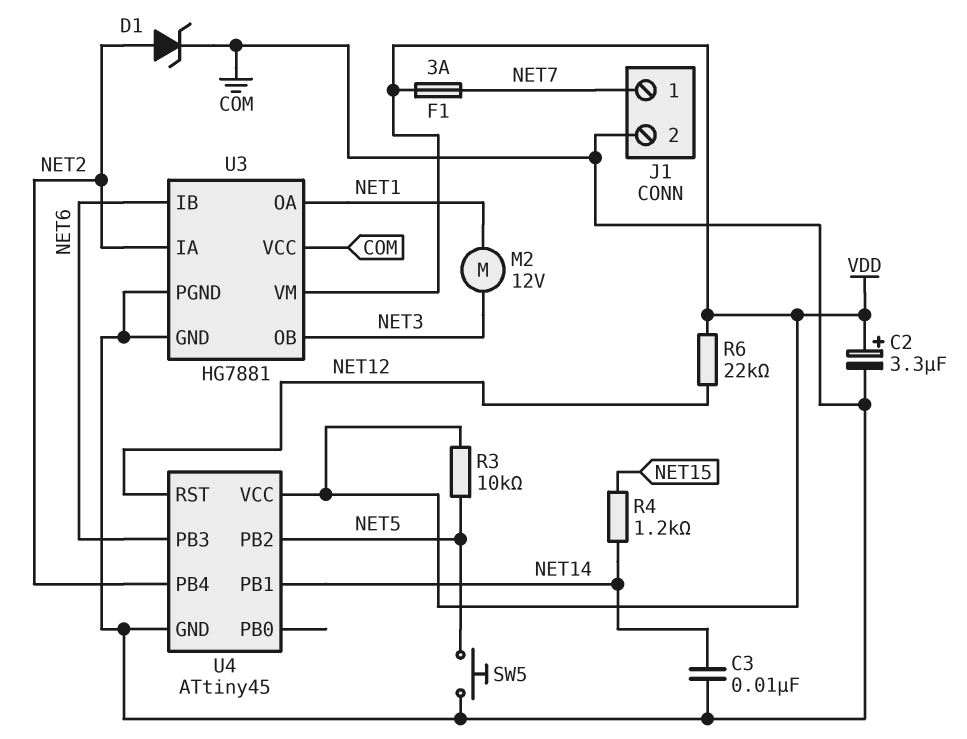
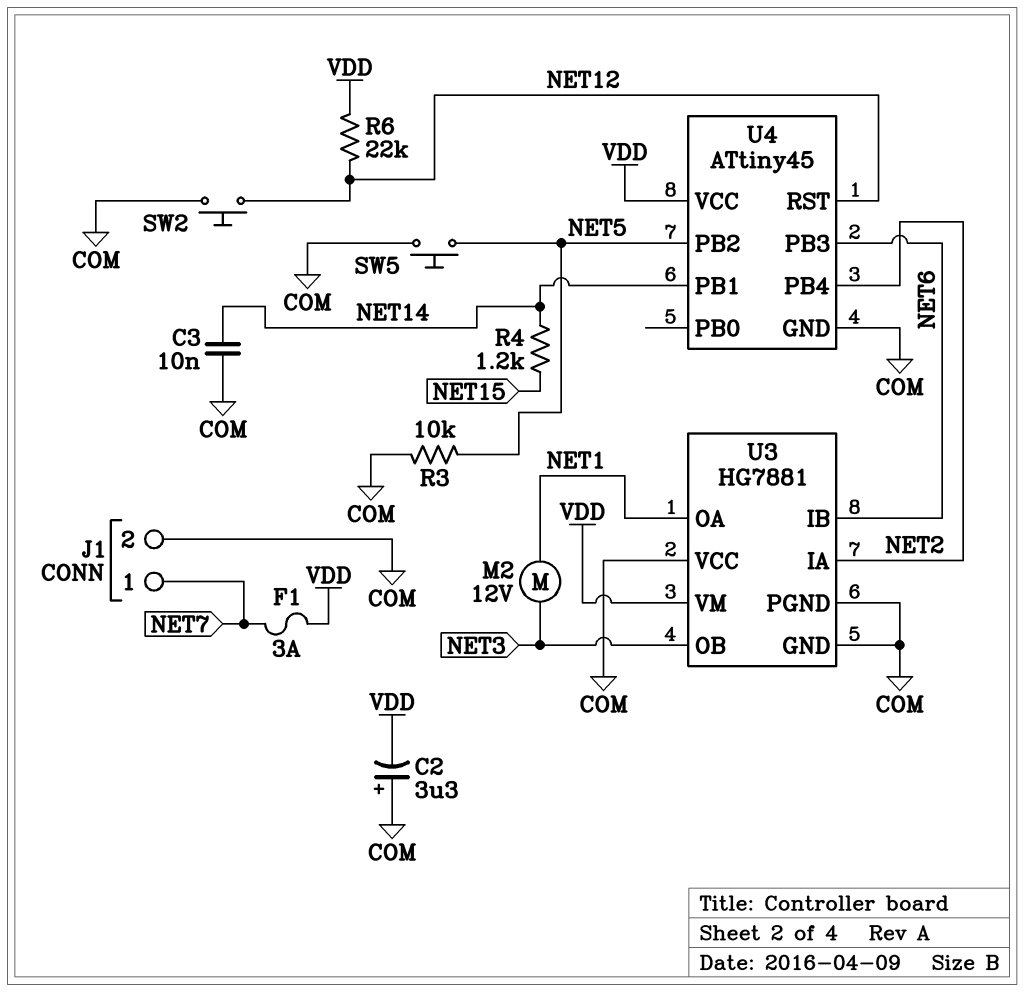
C2: 3.3uF (plus VDD, minus COM) -> 3.3uF (plus COM, minus VDD)
D1: zener (A NET2, K COM) -> none
R3: 10k (NET5, VDD) -> 10k (COM, NET5)
SW2: none -> button (COM, NET12)

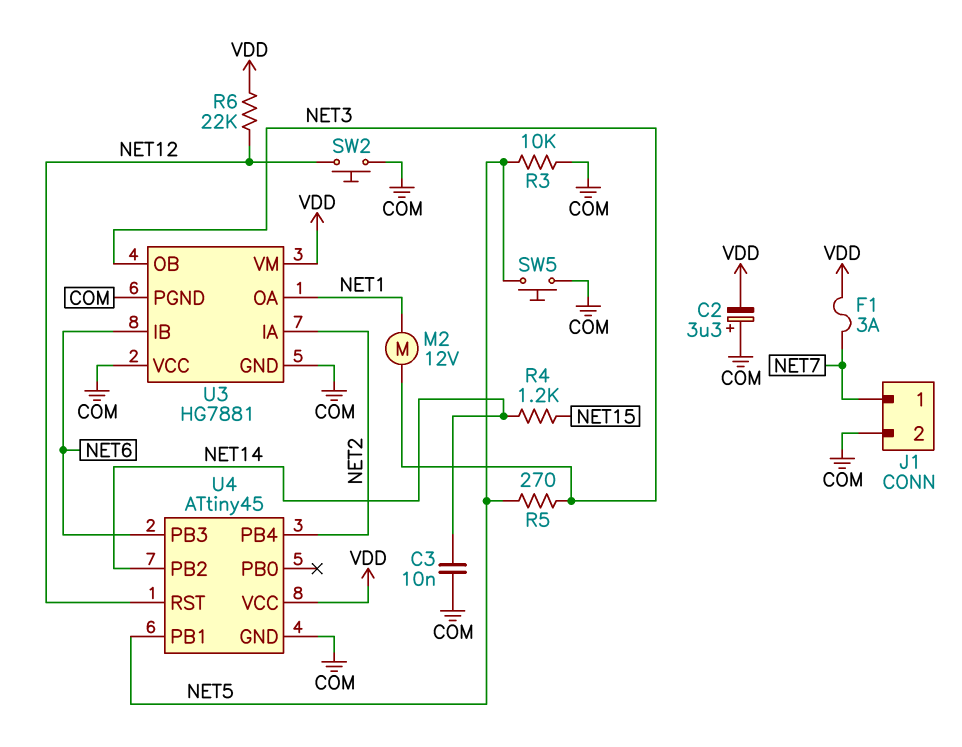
R5: none -> 270 (NET3, NET5)
U4 pin PB1: NET14 -> NET5
U4 pin PB2: NET5 -> NET14

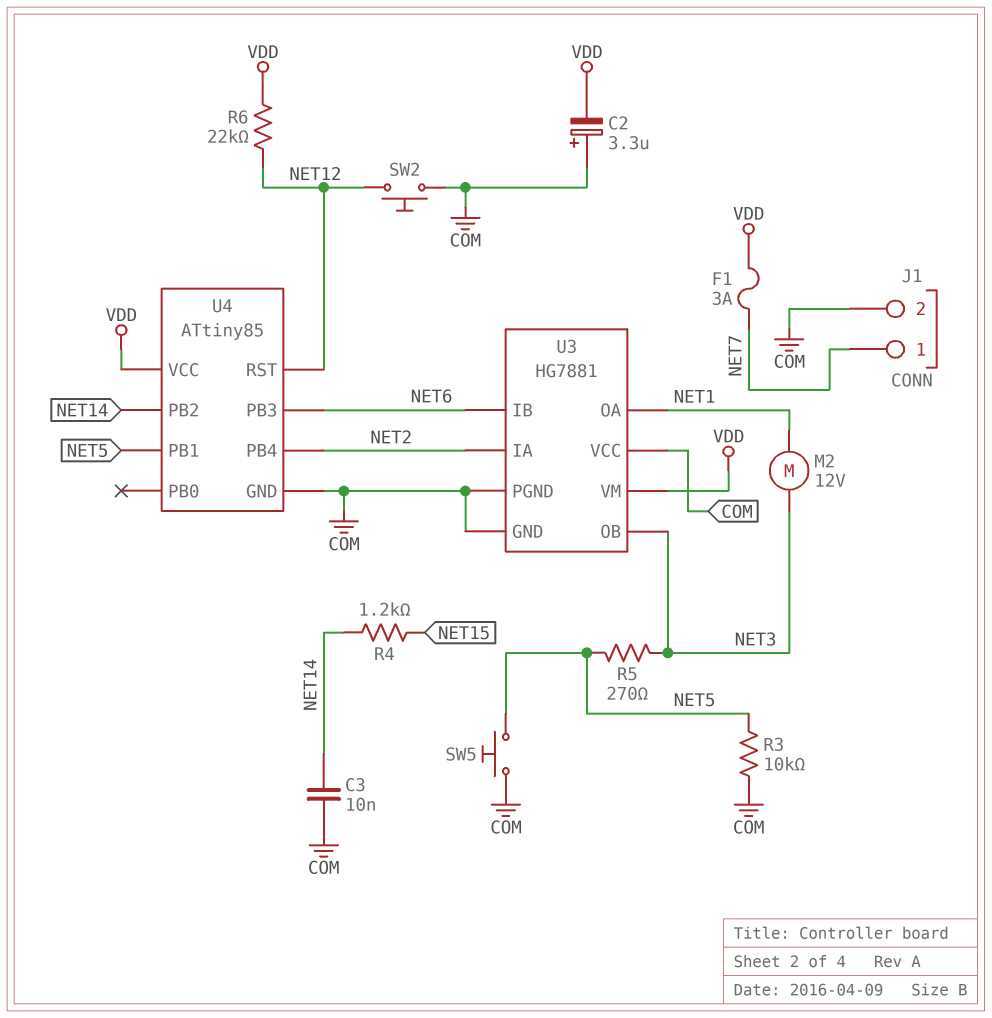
U4: ATtiny45 -> ATtiny85

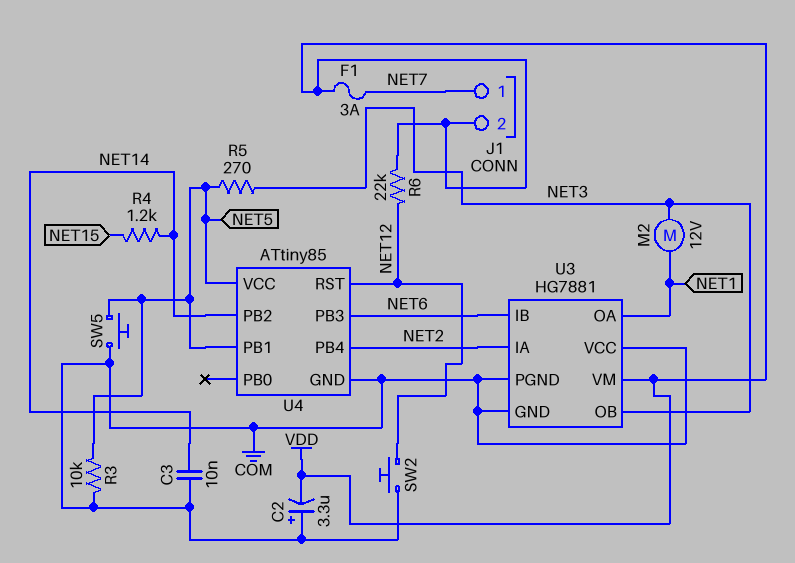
J1 pin 2: COM -> VDD
U4 pin VCC: VDD -> NET5

